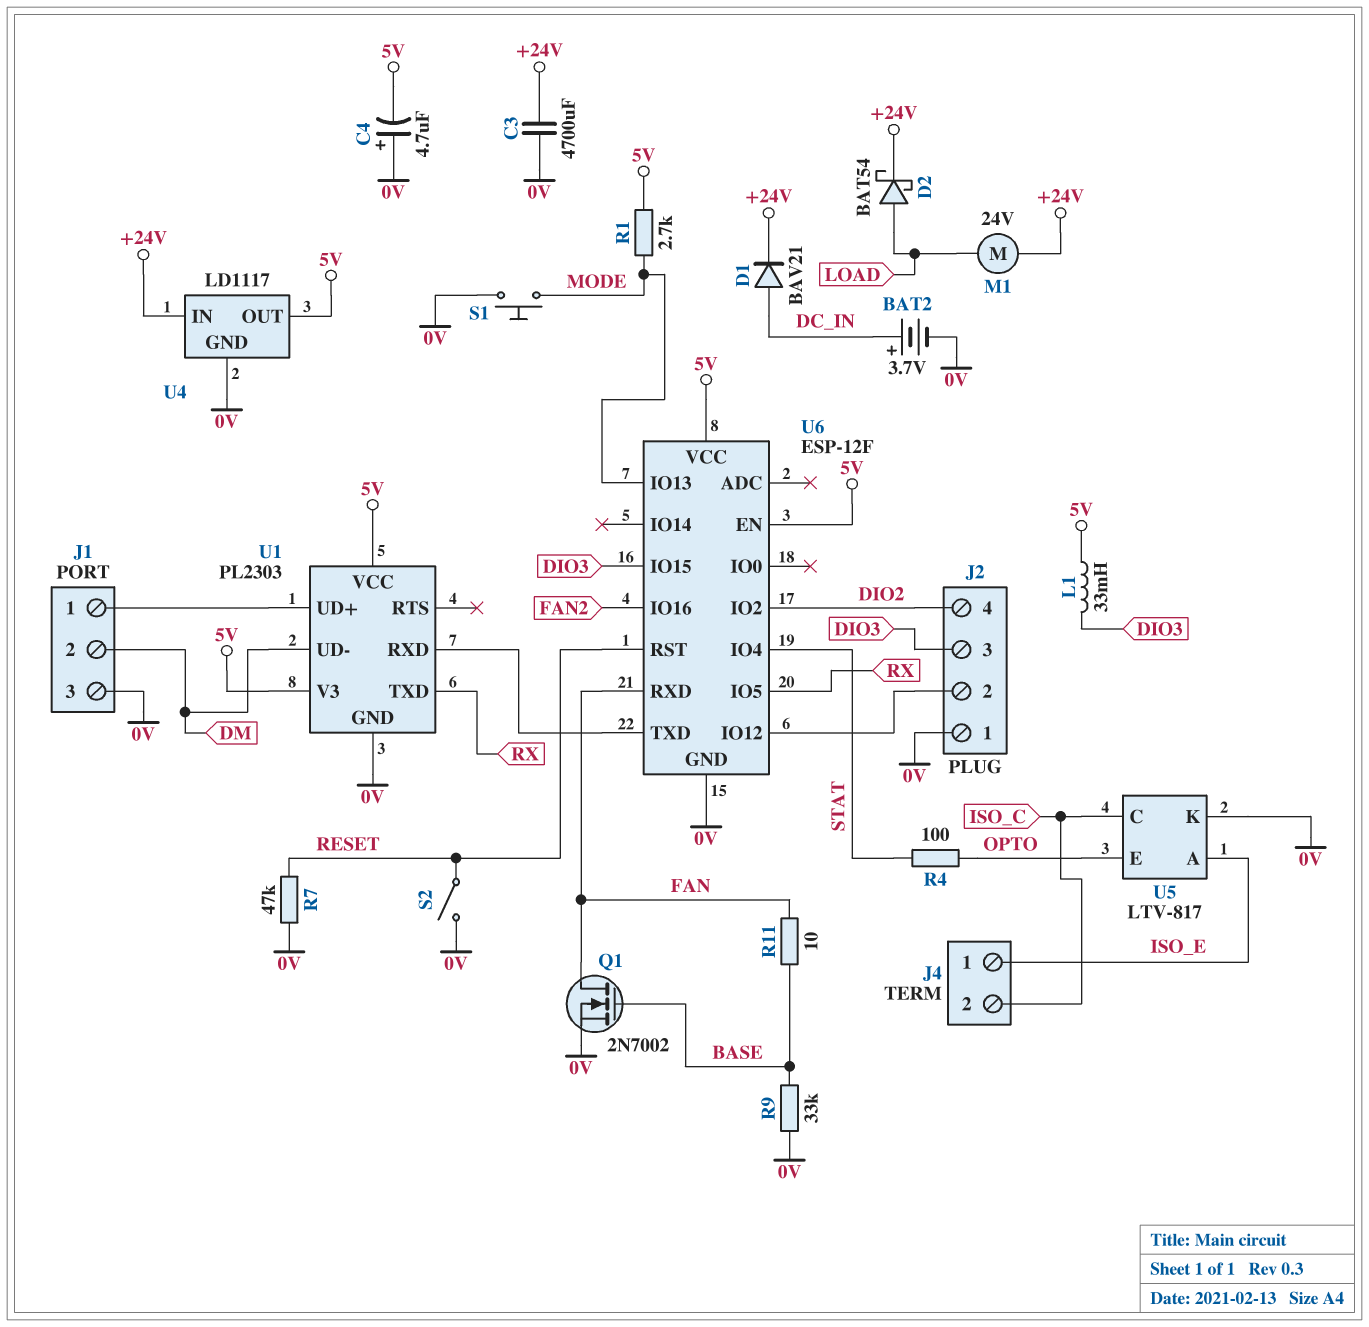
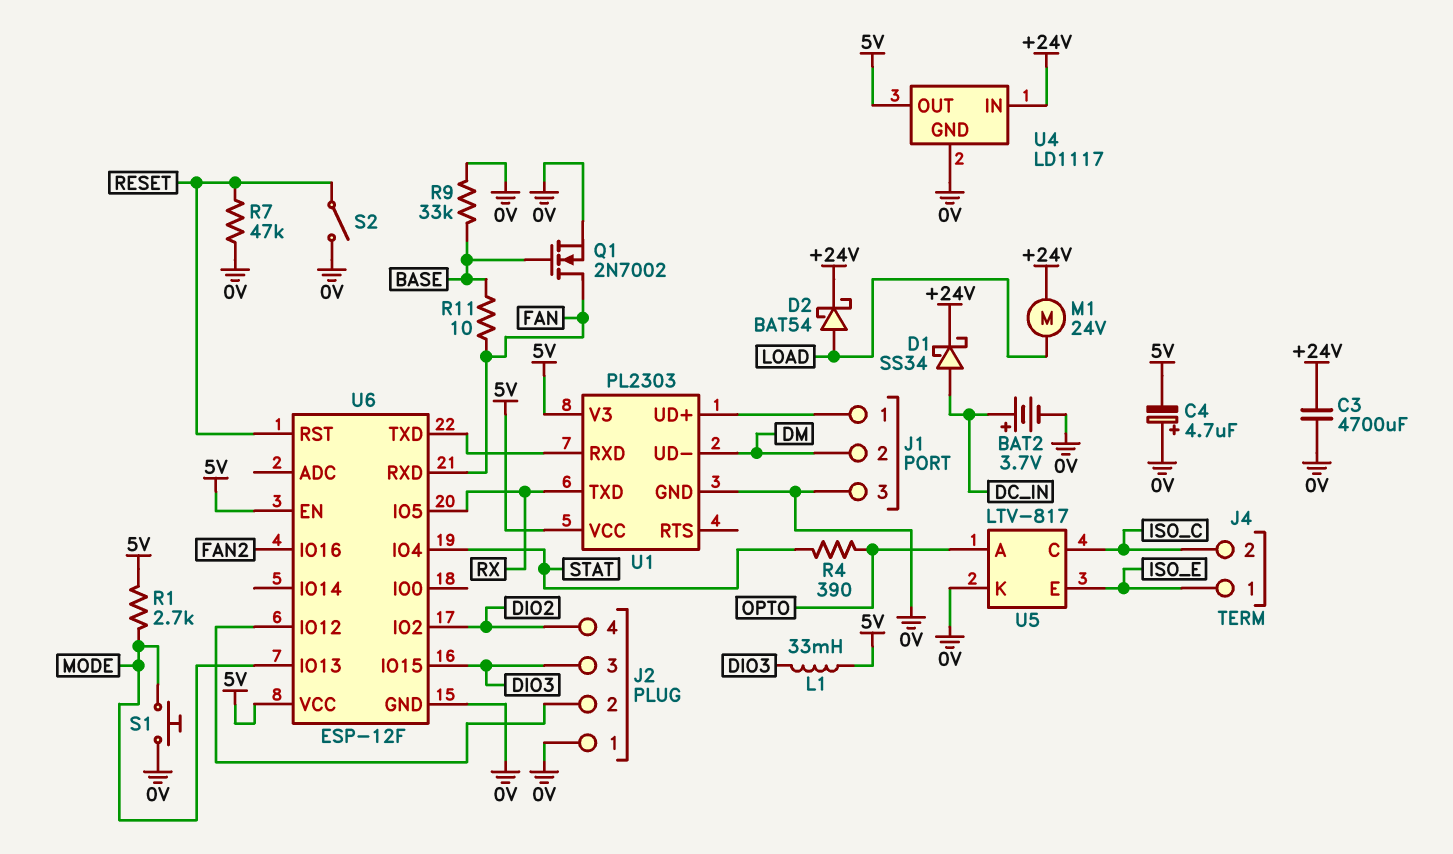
D1: diode BAV21 (A DC_IN, K +24V) -> schottky SS34 (A DC_IN, K +24V)
R4: 100 (OPTO, STAT) -> 390 (OPTO, STAT)
U5 pin A: ISO_E -> OPTO
U5 pin E: OPTO -> ISO_E

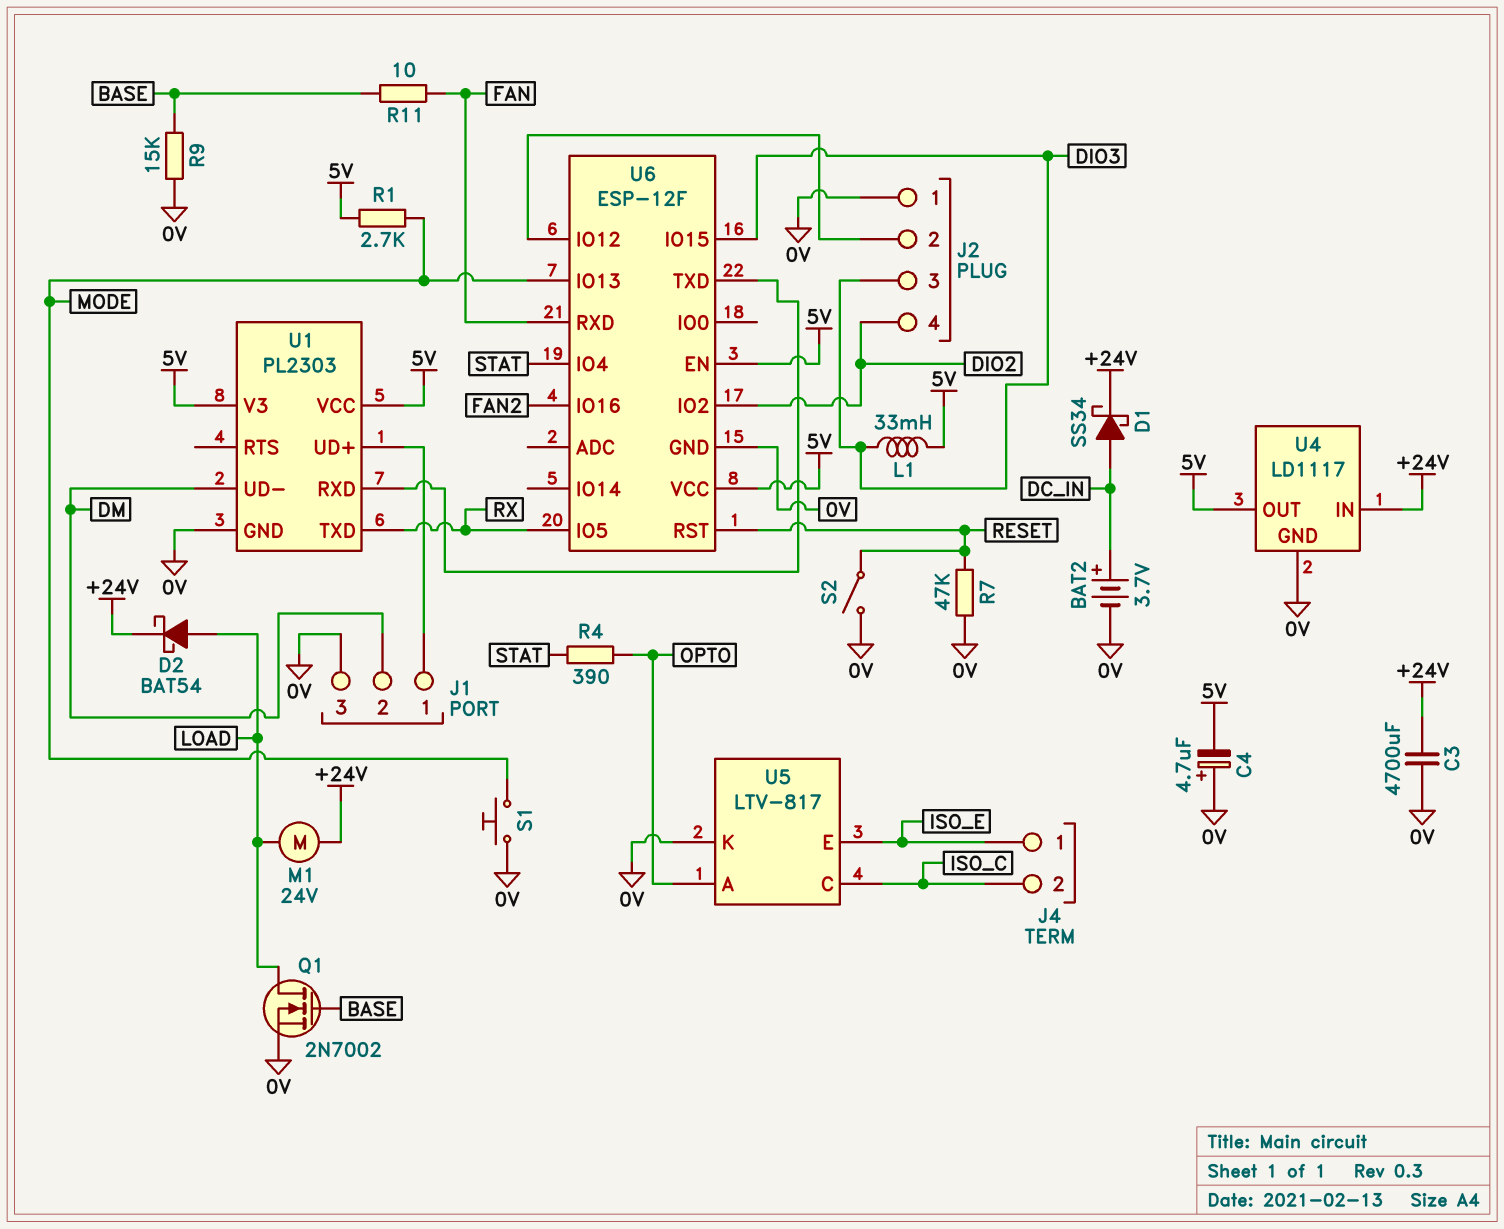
Q1: NMOS 2N7002 (G BASE, D FAN, S 0V) -> NMOS 2N7002 (G BASE, D LOAD, S 0V)
R9: 33k (0V, BASE) -> 15k (0V, BASE)

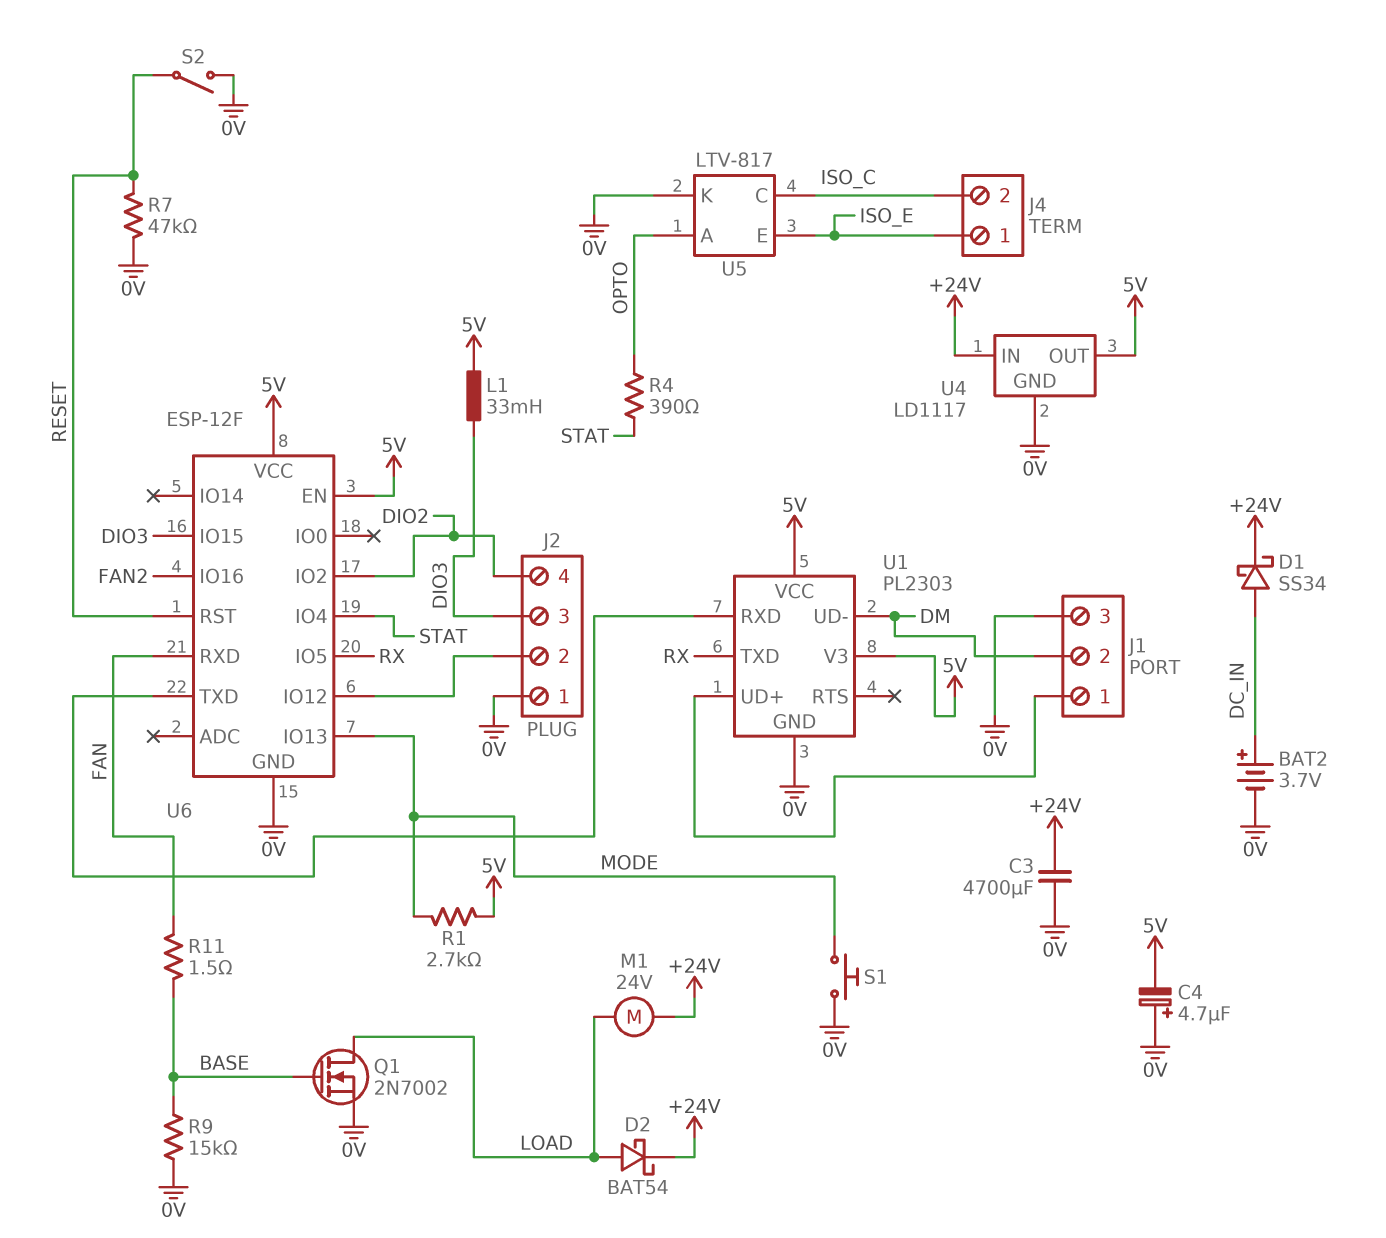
R11: 10 (BASE, FAN) -> 1.5 (BASE, FAN)

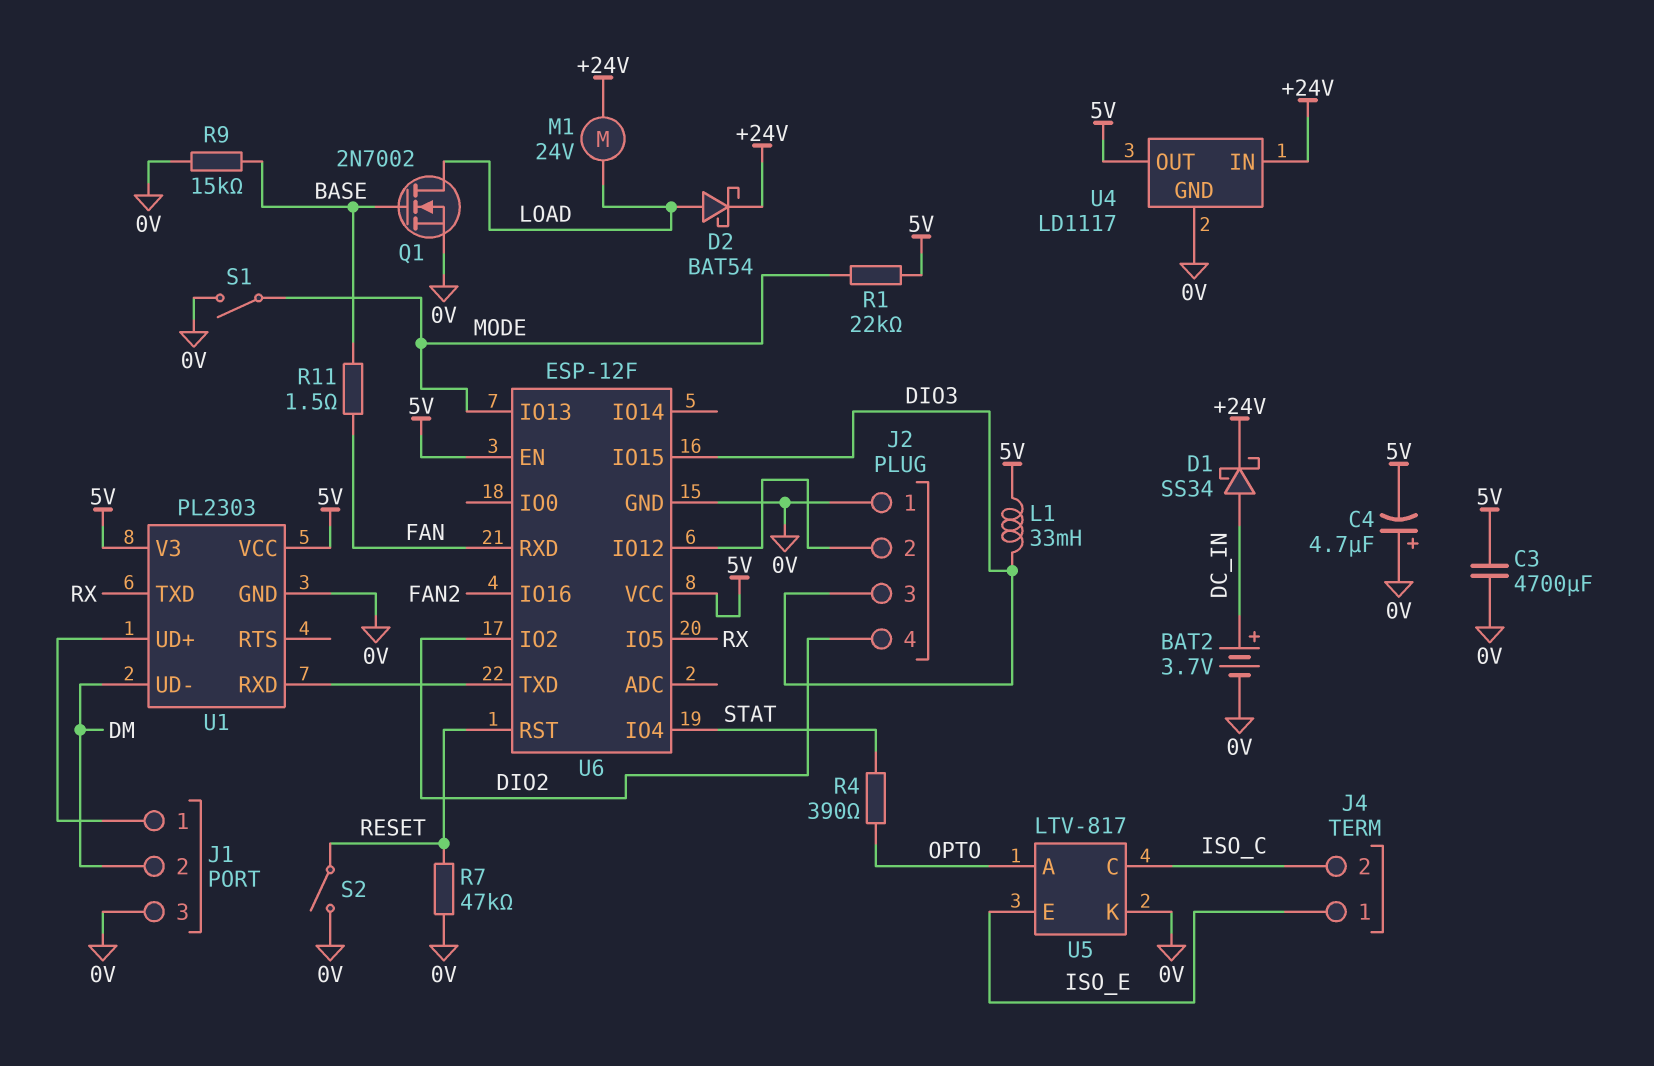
C3: 4700uF (+24V, 0V) -> 4700uF (0V, 5V)
R1: 2.7k (5V, MODE) -> 22k (5V, MODE)
S1: button (0V, MODE) -> switch (0V, MODE)

